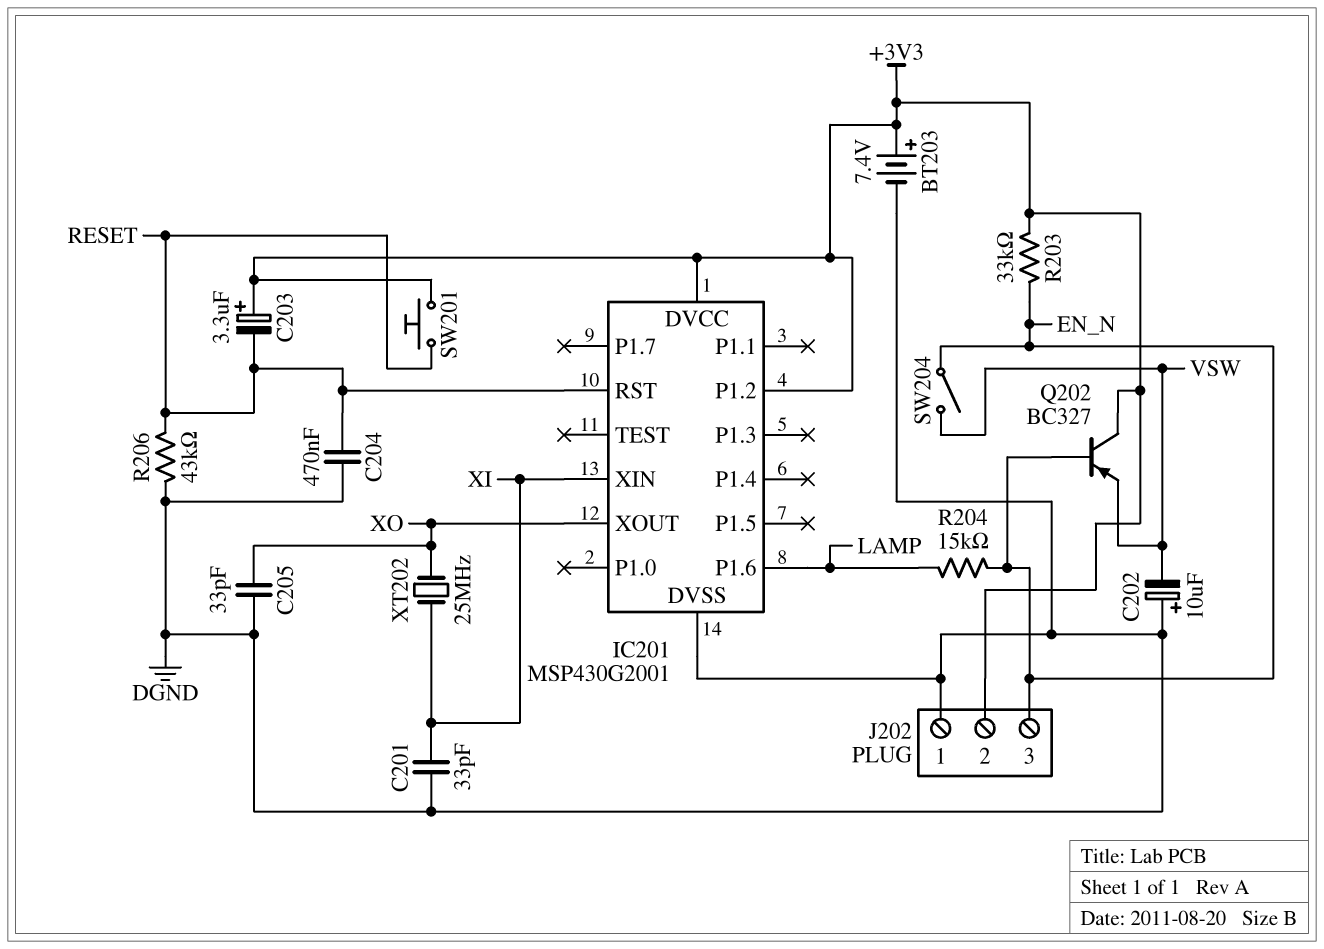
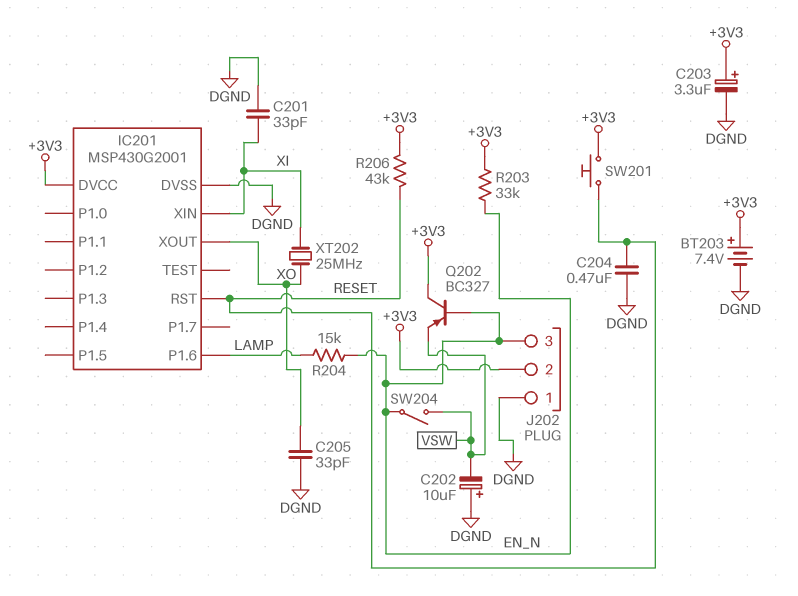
C203: 3.3uF (plus +3V3, minus RESET) -> 3.3uF (plus +3V3, minus DGND)
IC201 pin P1.2: +3V3 -> none
R206: 43k (DGND, RESET) -> 43k (+3V3, RESET)

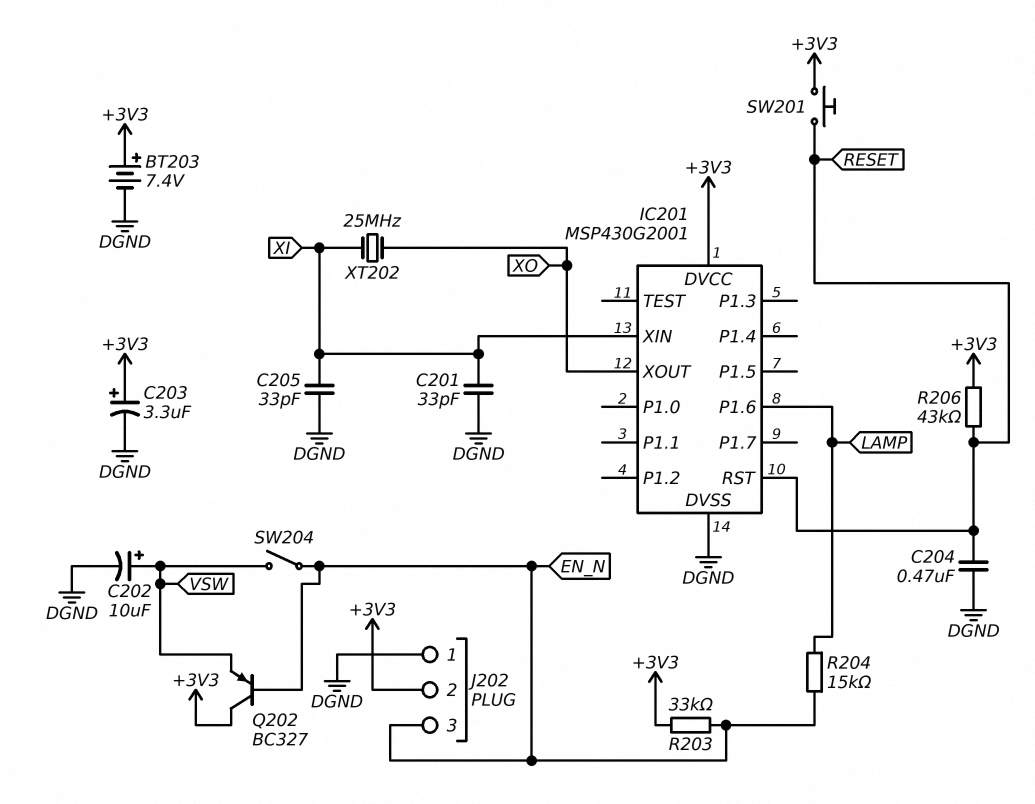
C202: 10uF (plus DGND, minus VSW) -> 10uF (plus VSW, minus DGND)
C205: 33pF (DGND, XO) -> 33pF (DGND, XI)

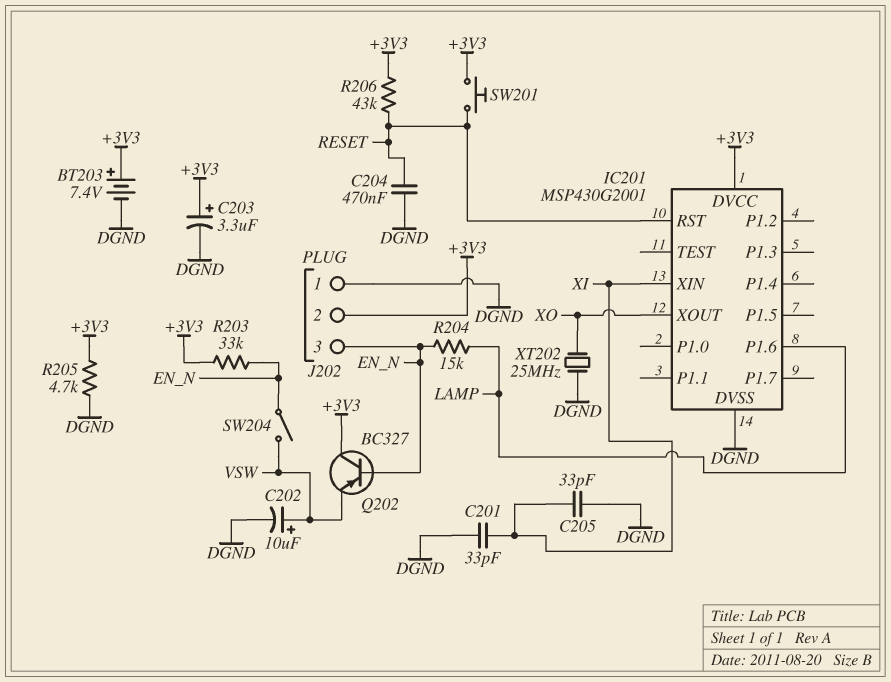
R205: none -> 4.7k (+3V3, DGND)
XT202: 25MHz (XI, XO) -> 25MHz (DGND, XO)

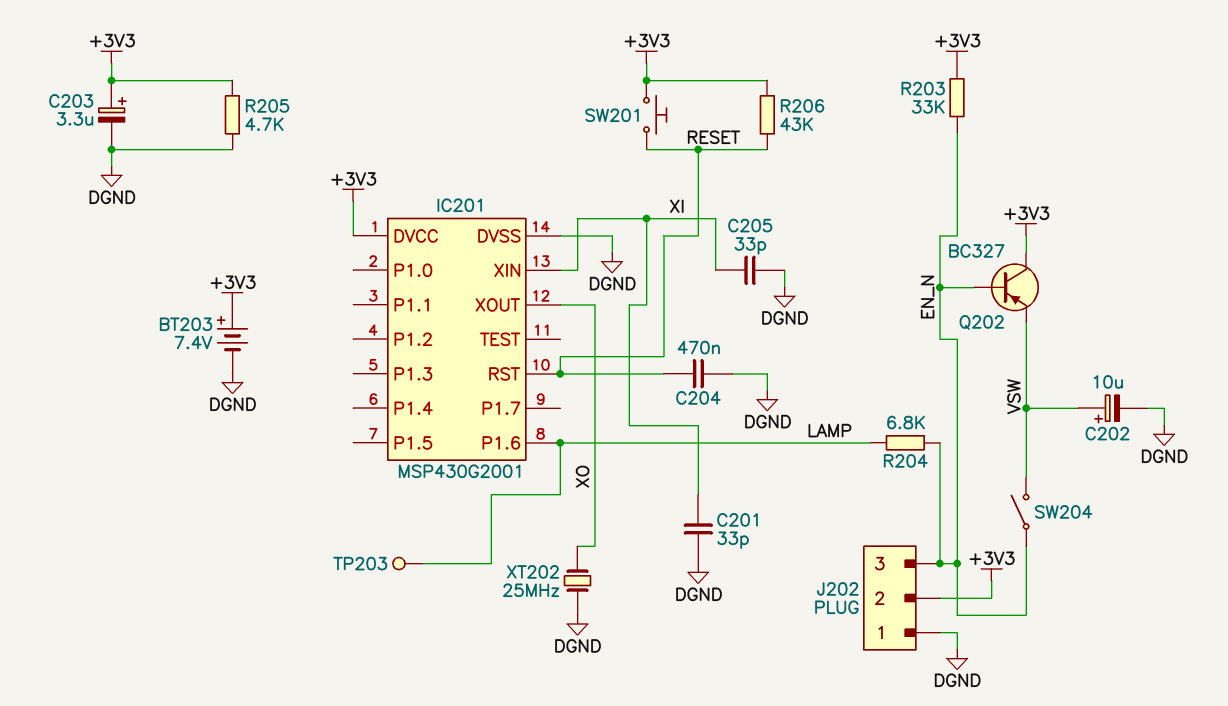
R204: 15k (EN_N, LAMP) -> 6.8k (EN_N, LAMP)
TP203: none -> test point (LAMP)

